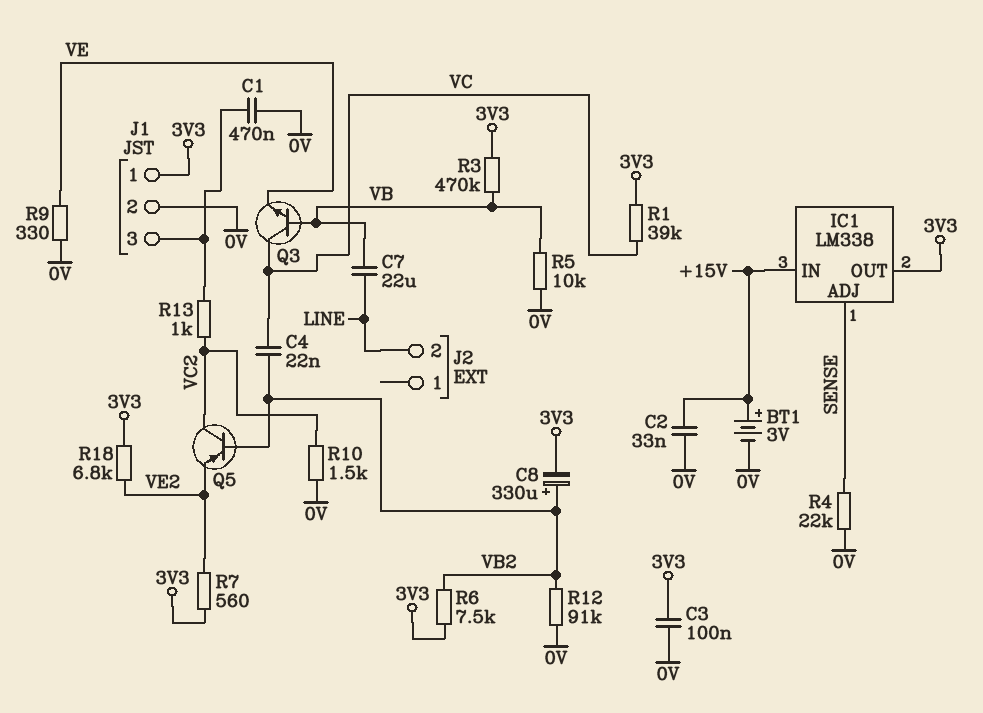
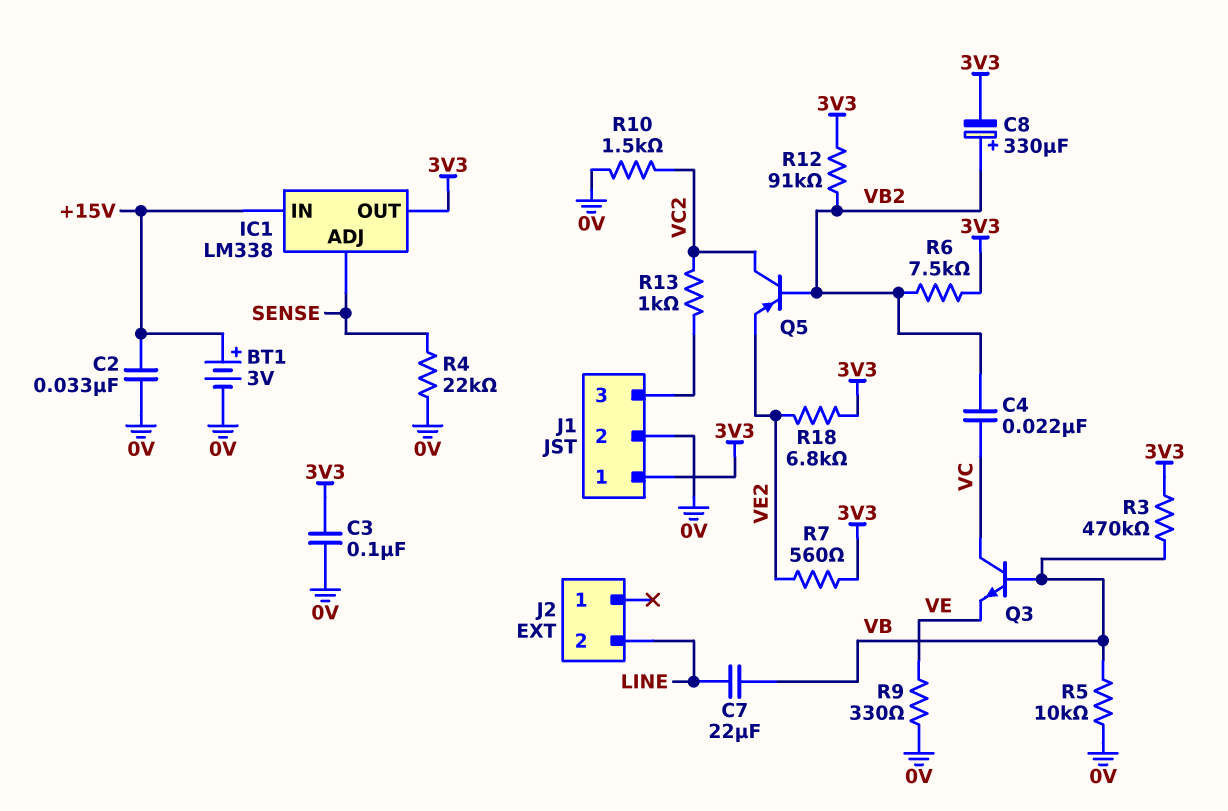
C1: 470nF (0V, J1/3) -> none
R1: 39k (3V3, VC) -> none
R12: 91k (0V, VB2) -> 91k (3V3, VB2)

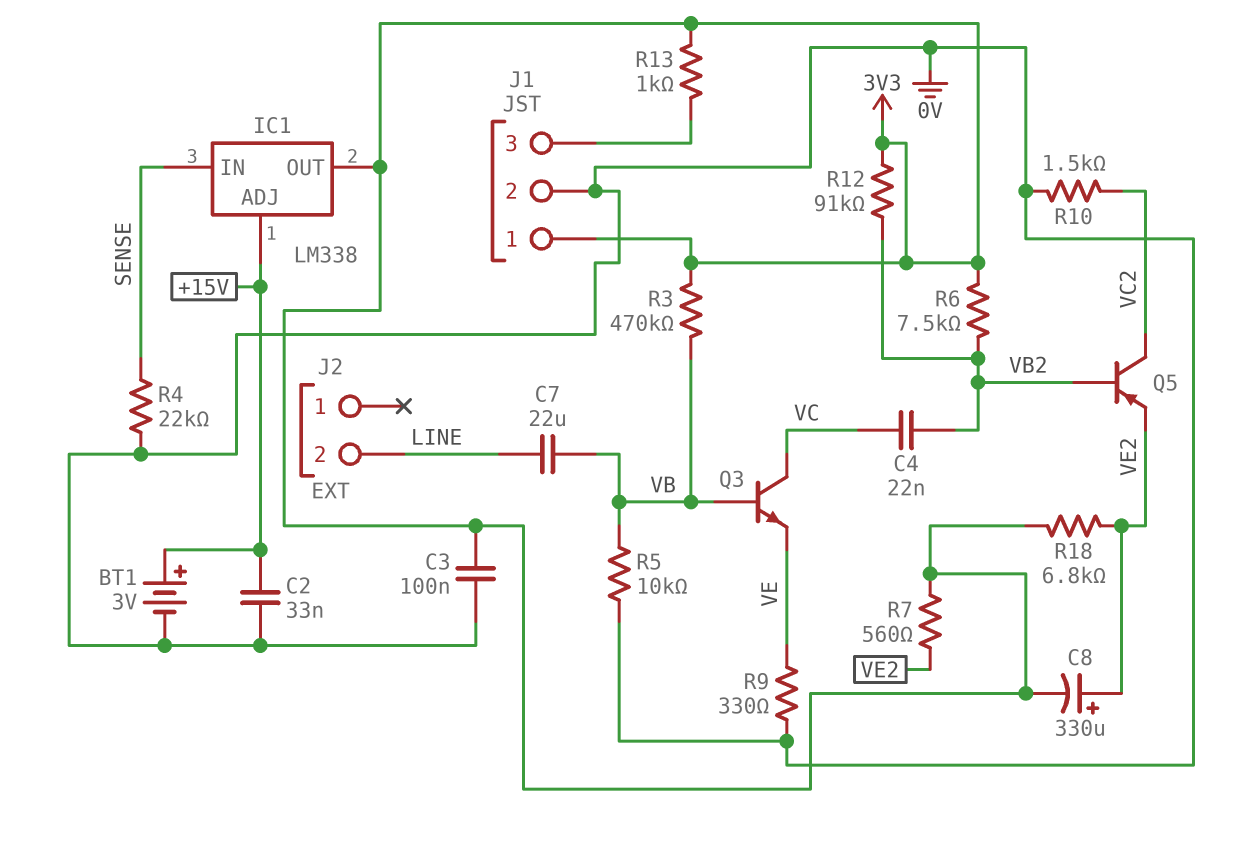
C8: 330uF (plus VB2, minus 3V3) -> 330uF (plus VE2, minus 3V3)
IC1 pin ADJ: SENSE -> +15V
IC1 pin IN: +15V -> SENSE
R13: 1k (J1/3, VC2) -> 1k (3V3, J1/3)

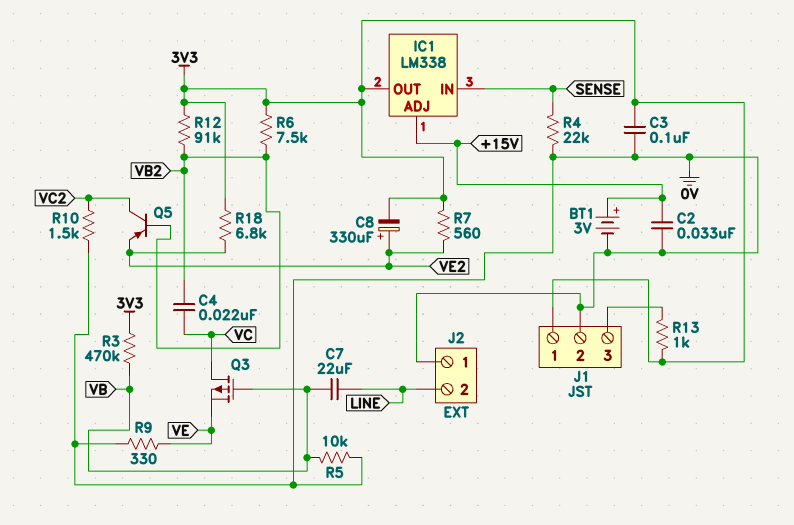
J2 pin 1: none -> 0V
Q3: NPN (B VB, C VC, E VE) -> PMOS (G VB, D VC, S VE)

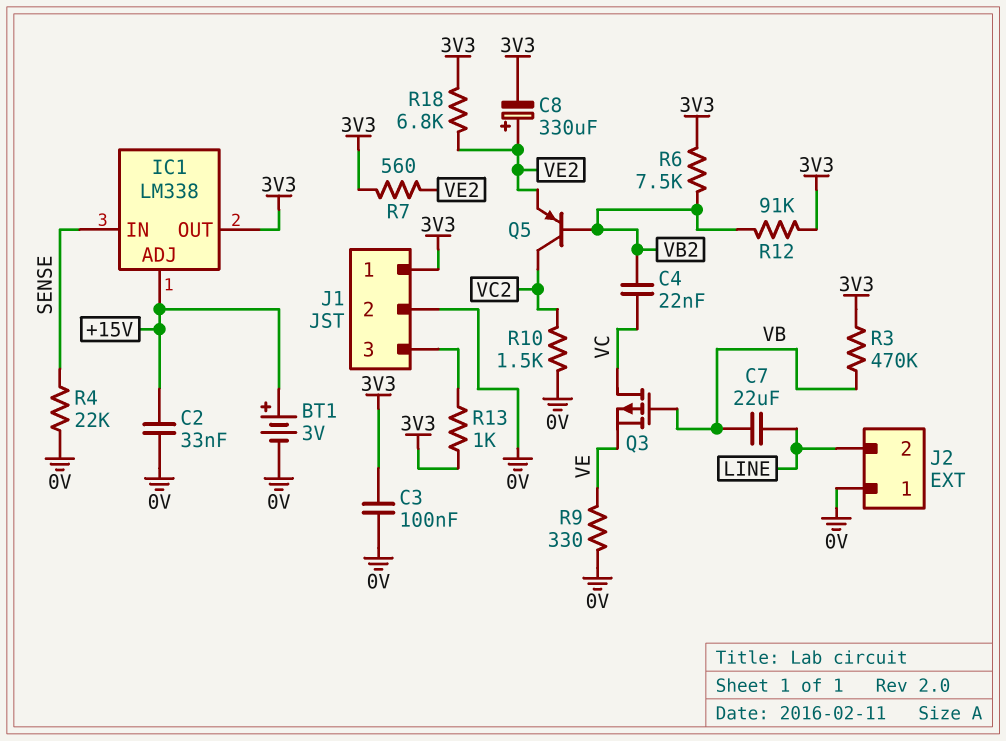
R5: 10k (0V, VB) -> none

